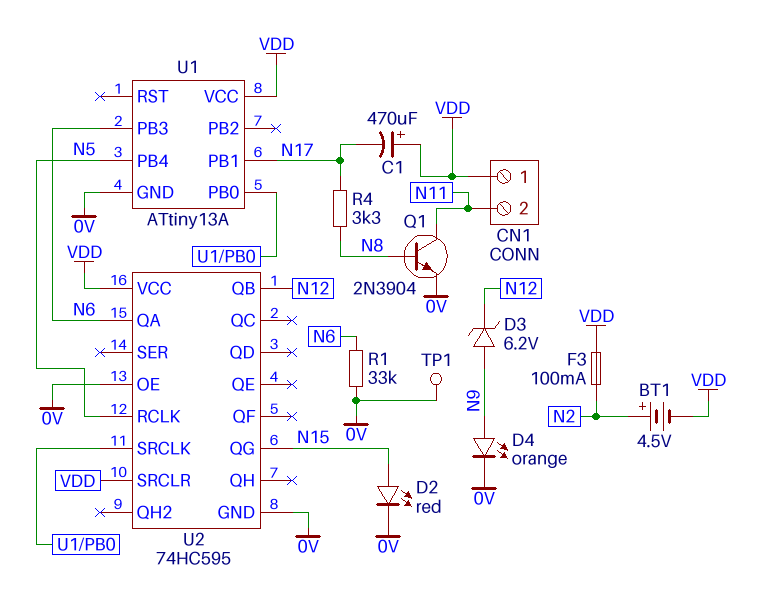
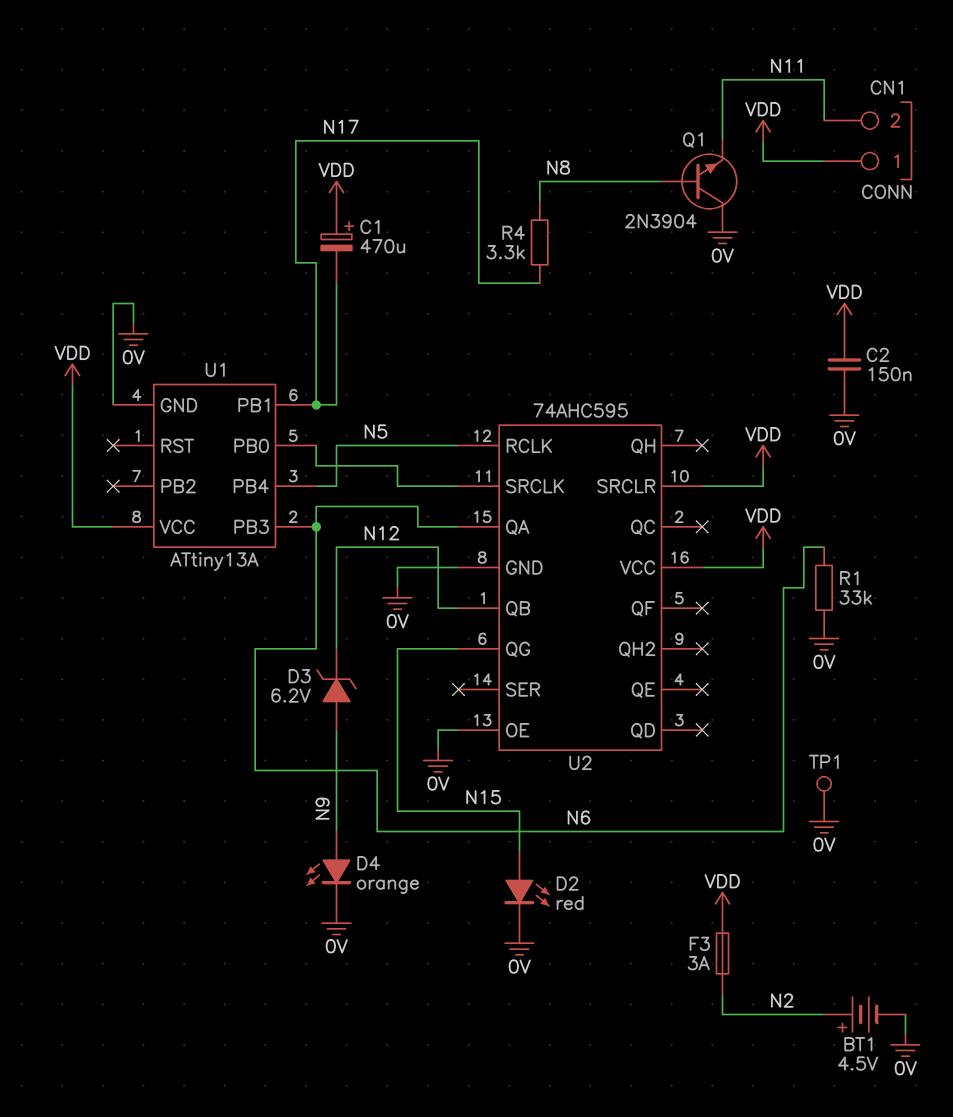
BT1: 4.5V (plus N2, minus VDD) -> 4.5V (plus N2, minus 0V)
C2: none -> 150nF (0V, VDD)
F3: 100mA (N2, VDD) -> 3A (N2, VDD)
Q1: NPN 2N3904 (B N8, C N11, E 0V) -> NPN 2N3904 (B N8, C 0V, E N11)
U2: 74HC595 -> 74AHC595

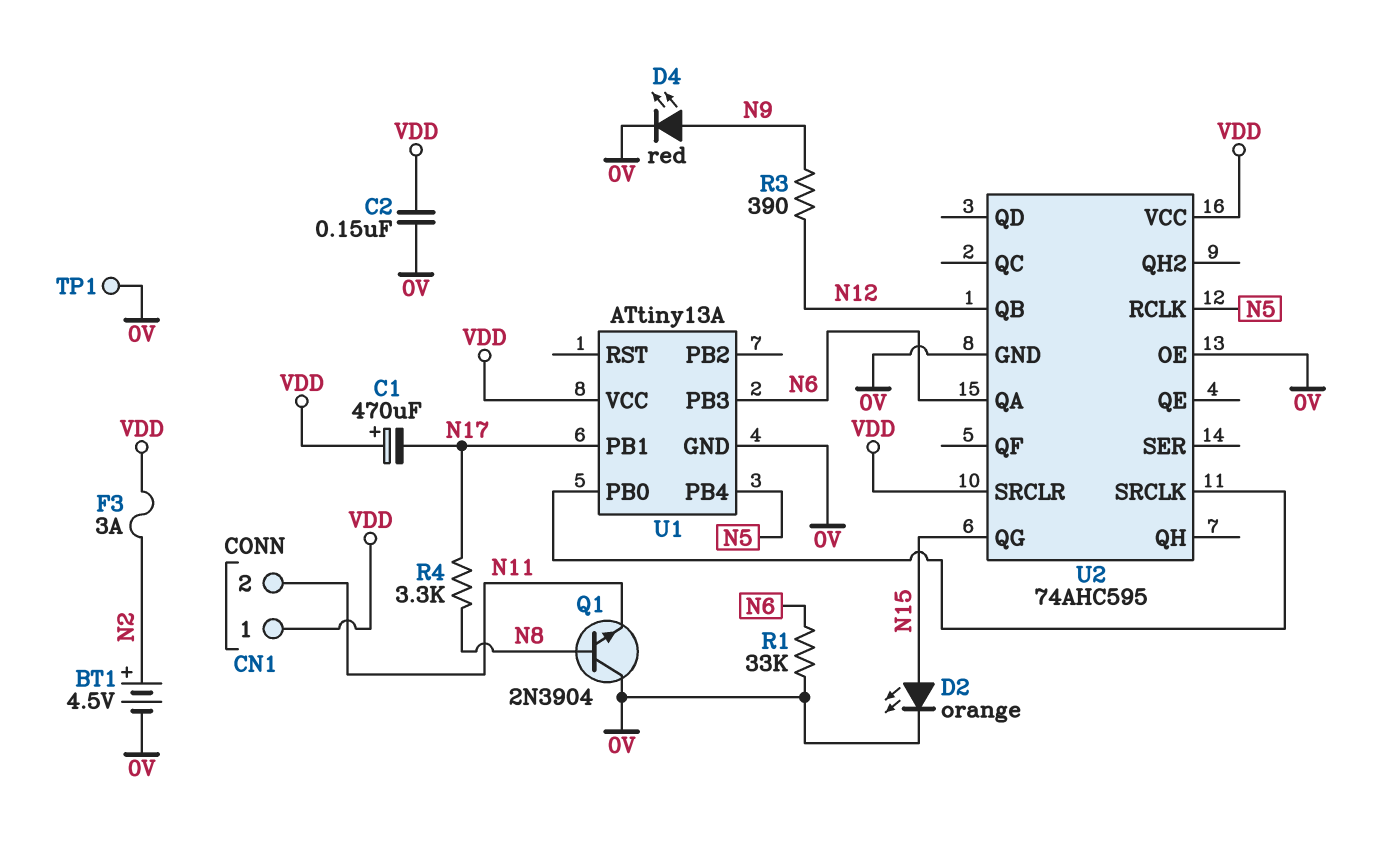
D2: LED red (A N15, K 0V) -> LED orange (A N15, K 0V)
D3: zener 6.2V (A N9, K N12) -> none
D4: LED orange (A N9, K 0V) -> LED red (A N9, K 0V)
R3: none -> 390 (N9, N12)

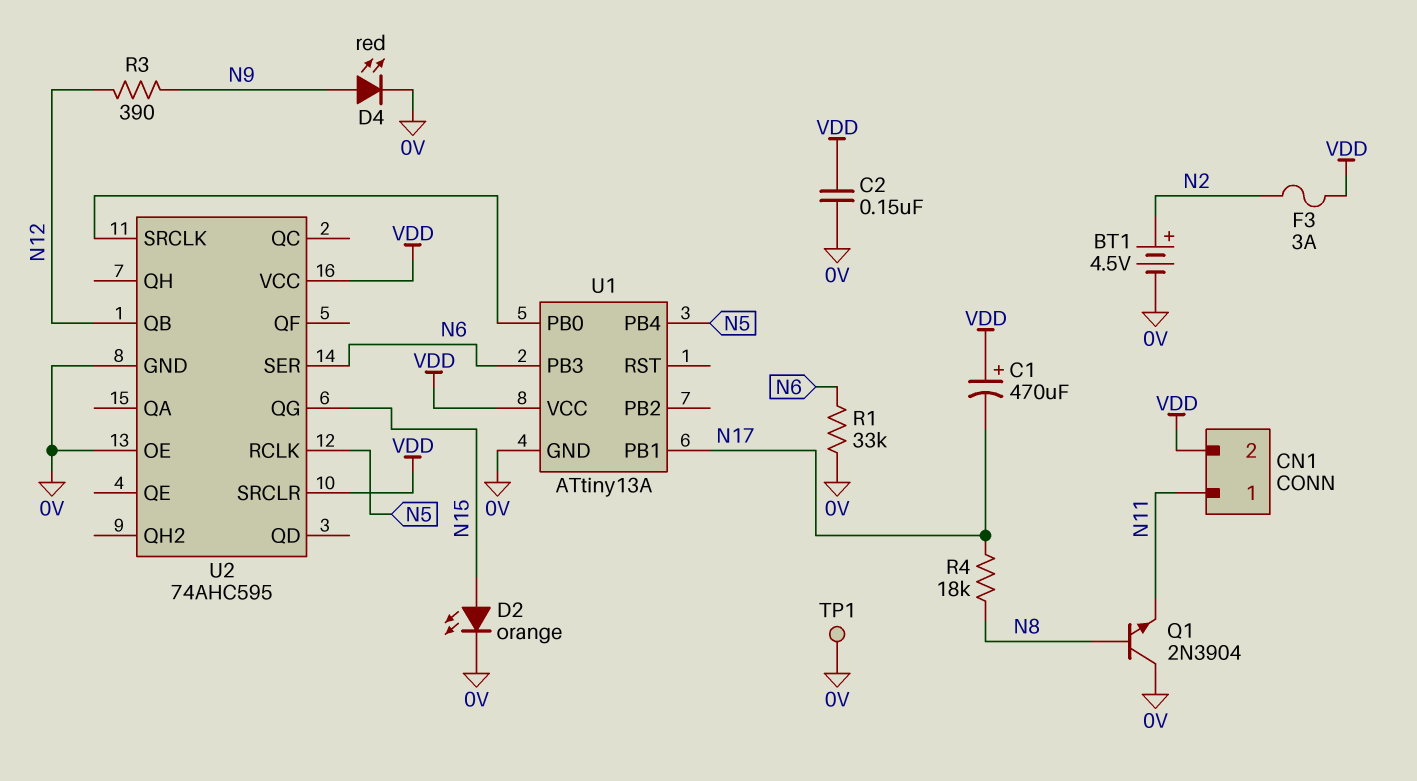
CN1 pin 1: VDD -> N11
CN1 pin 2: N11 -> VDD
R4: 3.3k (N8, N17) -> 18k (N8, N17)
U2 pin QA: N6 -> none
U2 pin SER: none -> N6

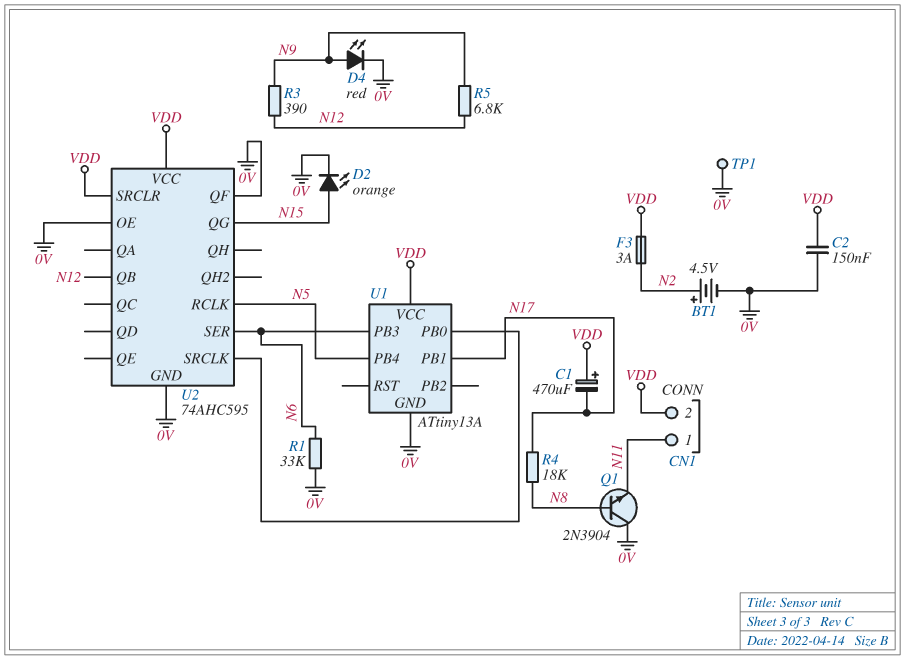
R5: none -> 6.8k (N9, N12)
U2 pin QF: none -> 0V

